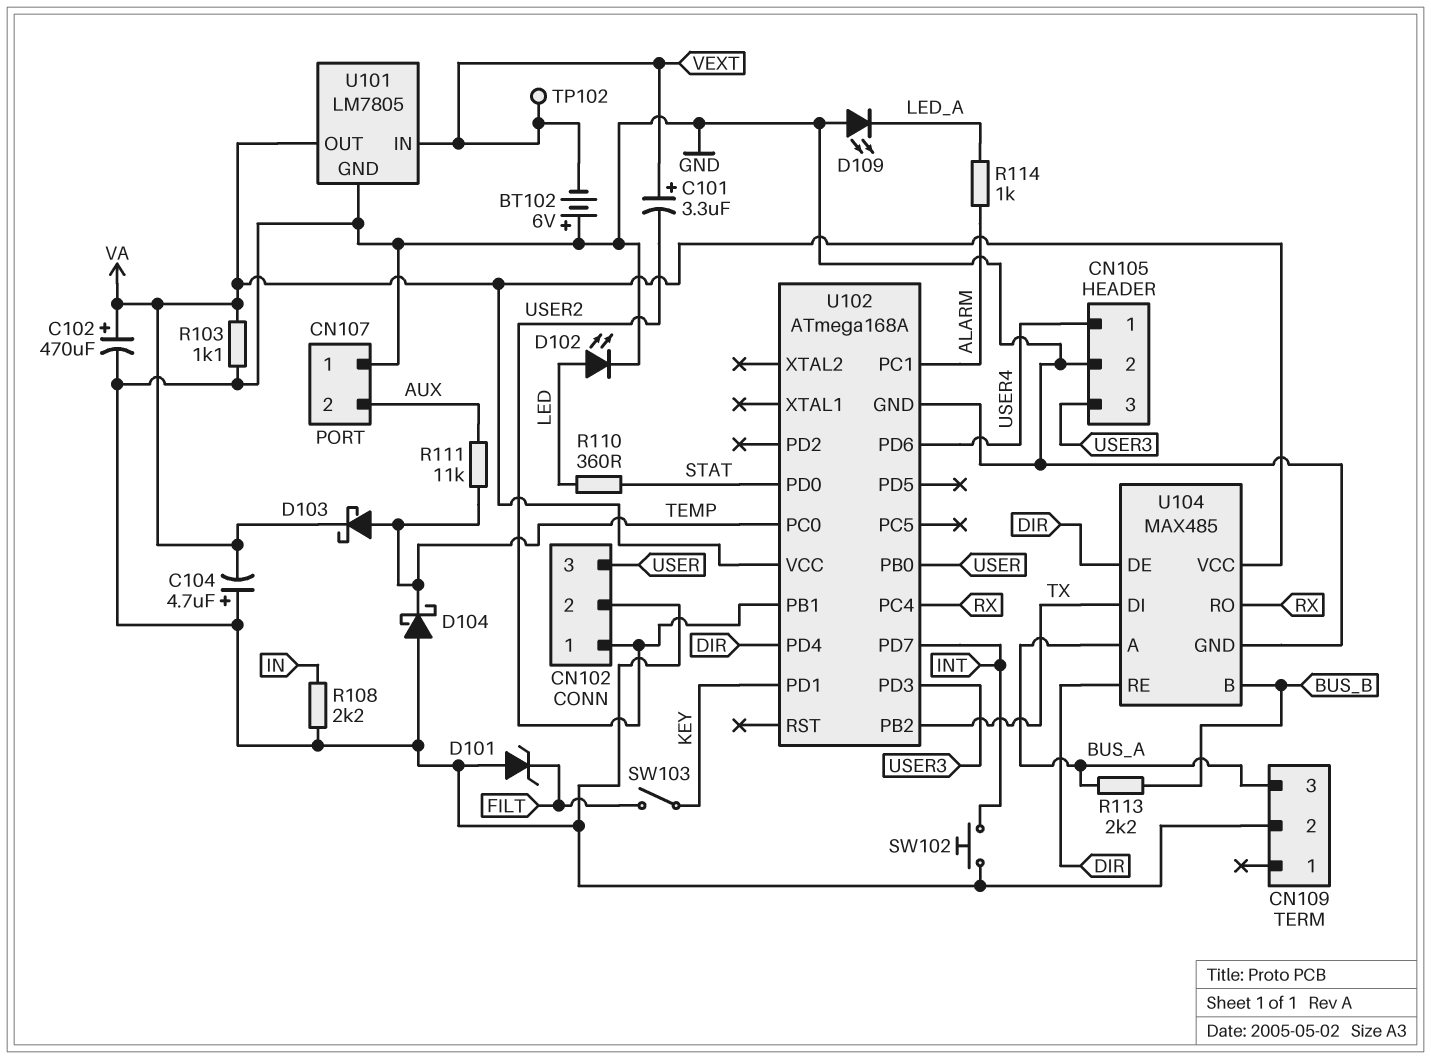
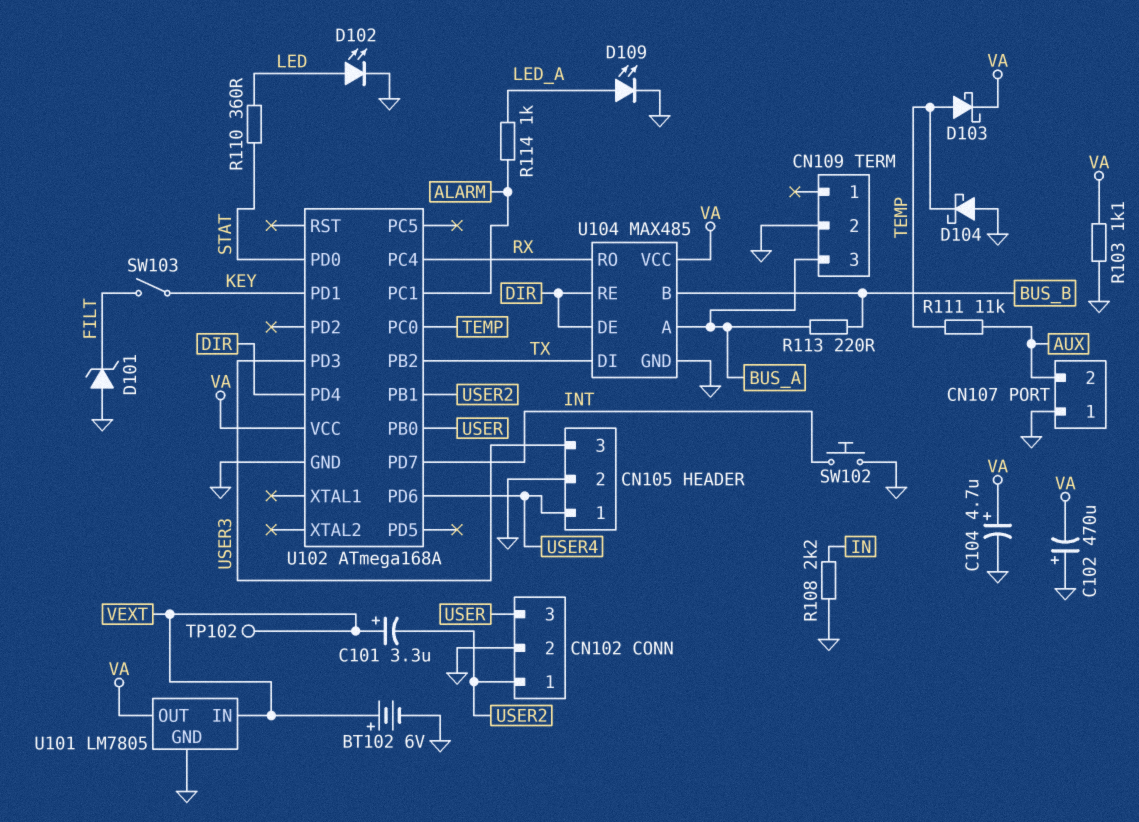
BT102: 6V (plus GND, minus VEXT) -> 6V (plus VEXT, minus GND)
C102: 470uF (plus VA, minus GND) -> 470uF (plus GND, minus VA)
C104: 4.7uF (plus GND, minus VA) -> 4.7uF (plus VA, minus GND)
D109: LED (A GND, K LED_A) -> LED (A LED_A, K GND)
R113: 2.2k (BUS_A, BUS_B) -> 220 (BUS_A, BUS_B)

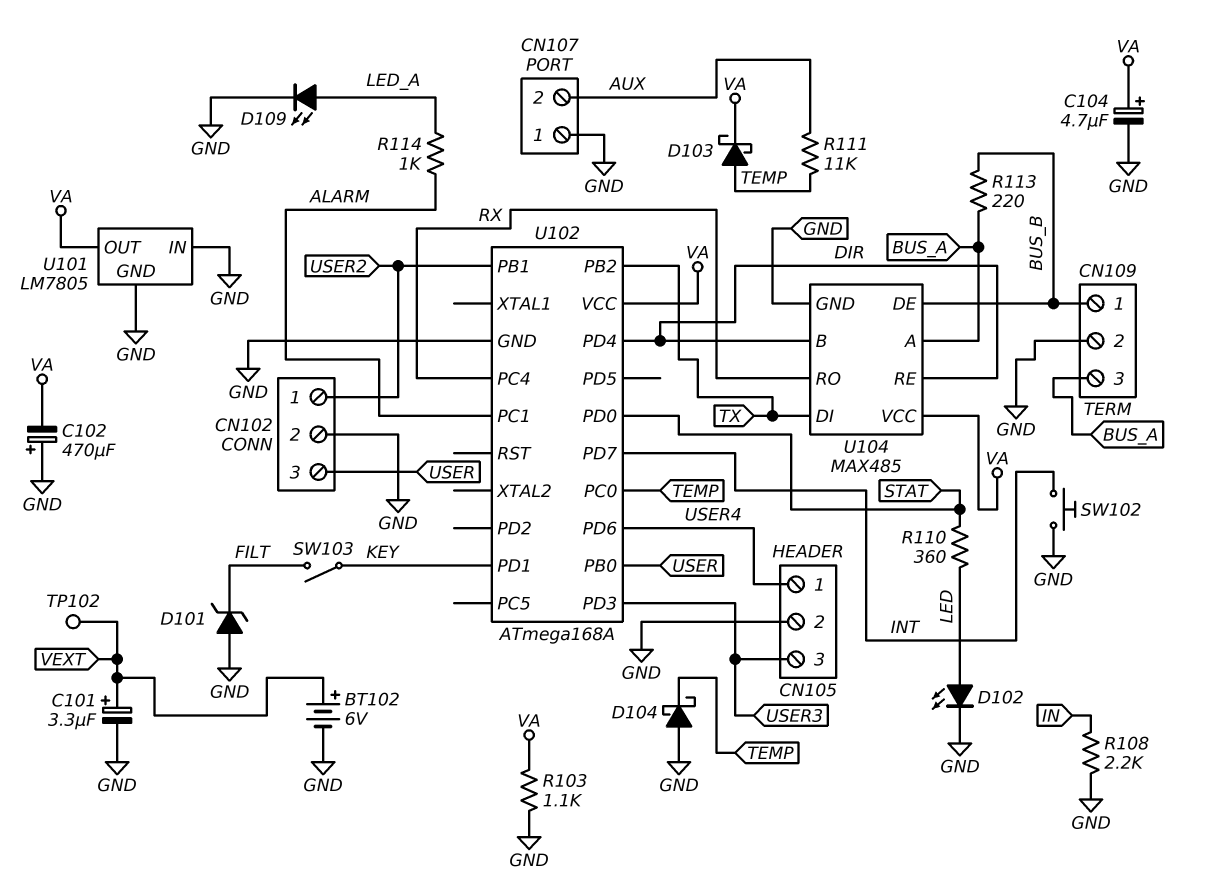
C101: 3.3uF (plus VEXT, minus USER2) -> 3.3uF (plus VEXT, minus GND)
CN109 pin 1: none -> BUS_B
U101 pin IN: VEXT -> GND
U104 pin B: BUS_B -> DIR
U104 pin DE: DIR -> BUS_B

